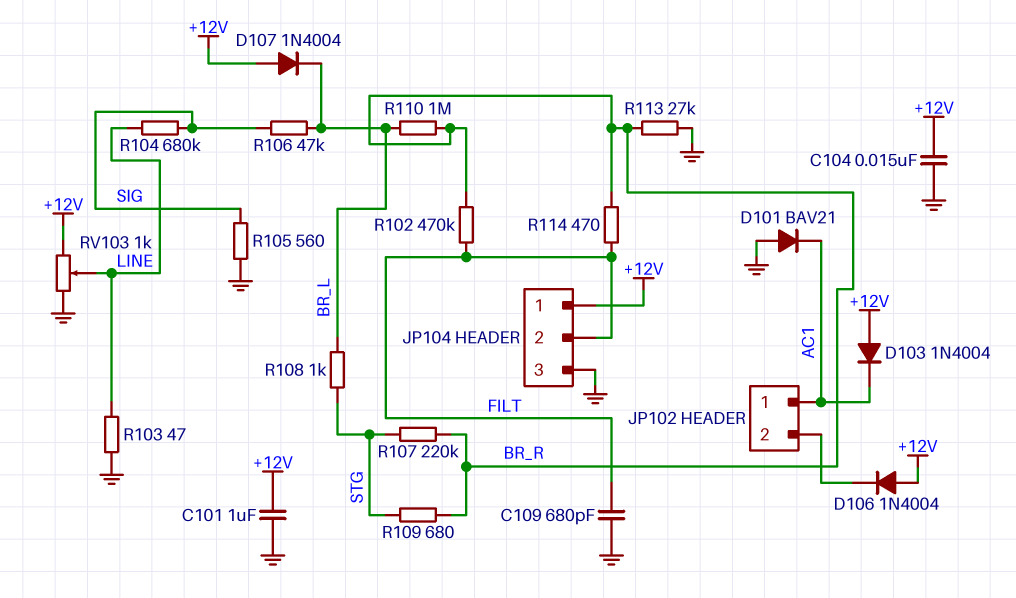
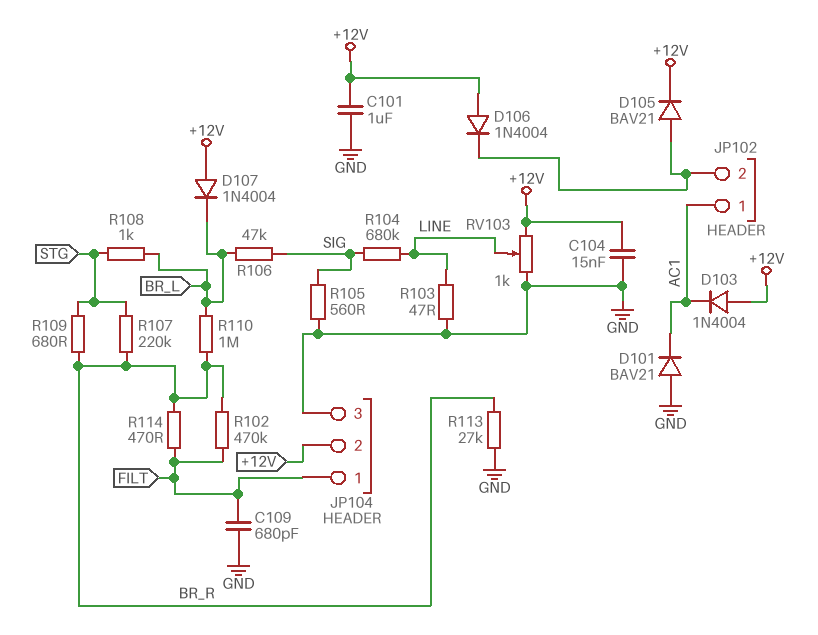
D105: none -> diode BAV21 (A JP102/2, K +12V)
JP104 pin 1: +12V -> FILT
JP104 pin 2: FILT -> +12V

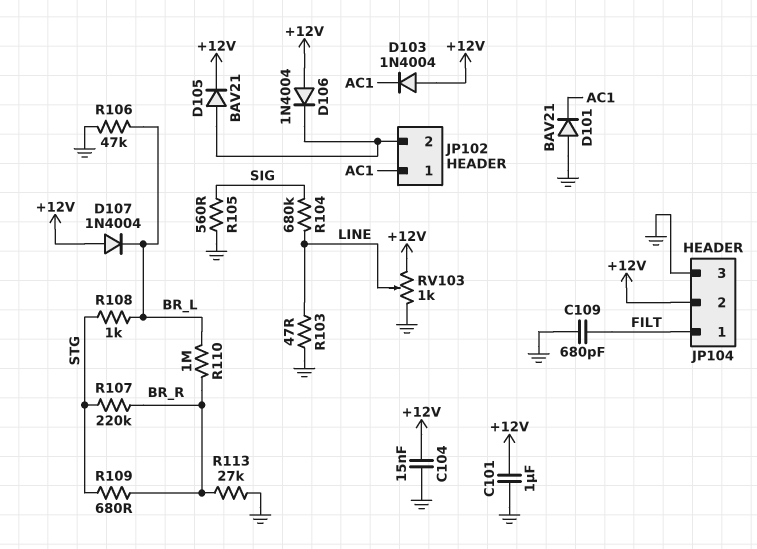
R102: 470k (BR_R, FILT) -> none
R106: 47k (BR_L, SIG) -> 47k (BR_L, GND)
R114: 470 (BR_R, FILT) -> none

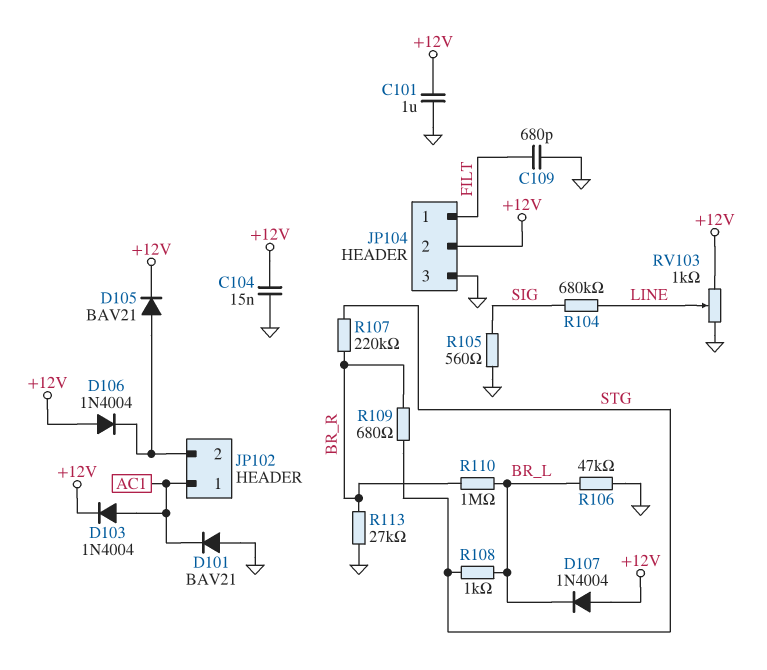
D103: diode 1N4004 (A +12V, K AC1) -> diode 1N4004 (A AC1, K +12V)
R103: 47 (GND, LINE) -> none

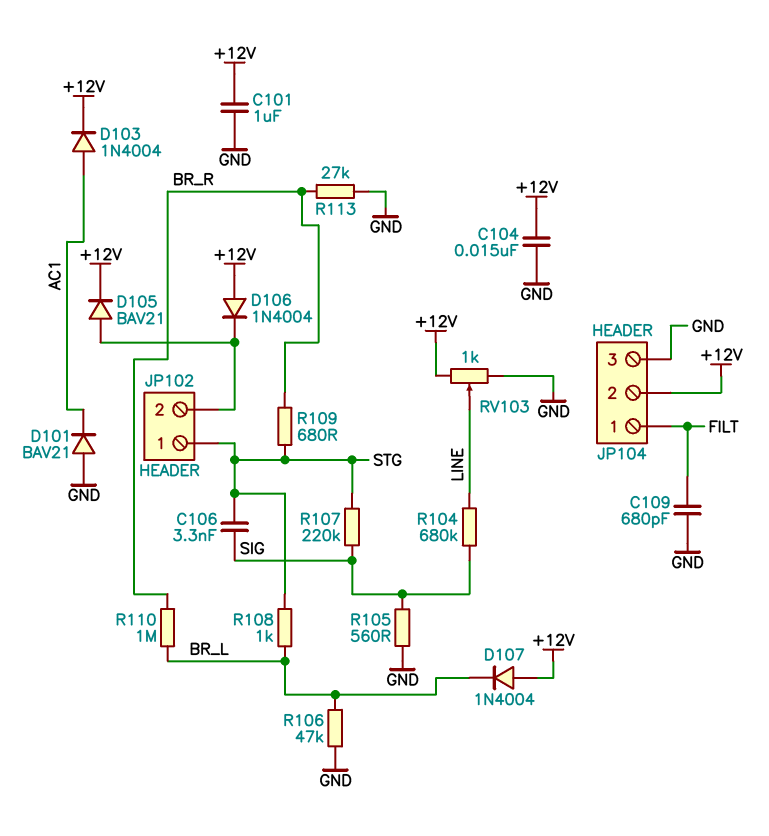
C106: none -> 3.3nF (SIG, STG)
JP102 pin 1: AC1 -> STG
R107: 220k (BR_R, STG) -> 220k (SIG, STG)

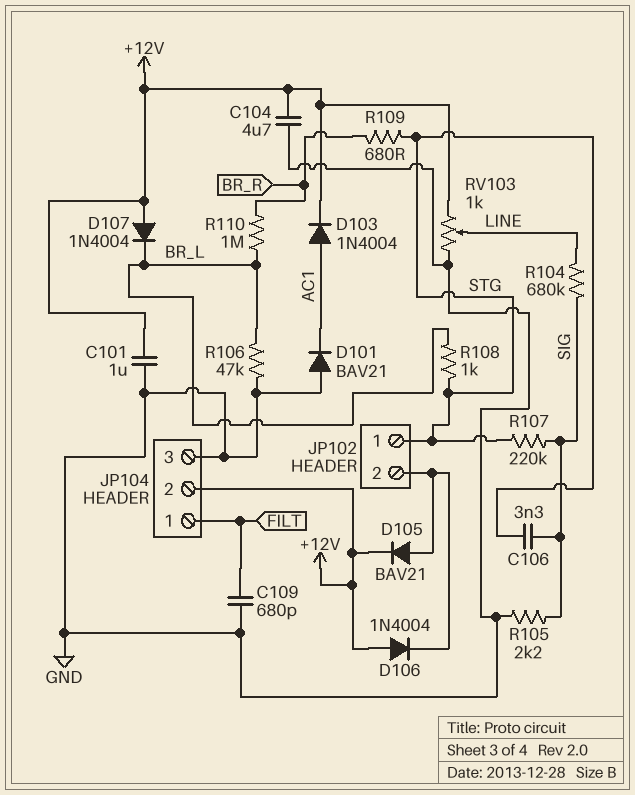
C104: 15nF (+12V, GND) -> 4.7uF (+12V, GND)
R105: 560 (GND, SIG) -> 2.2k (GND, SIG)
R113: 27k (BR_R, GND) -> none

